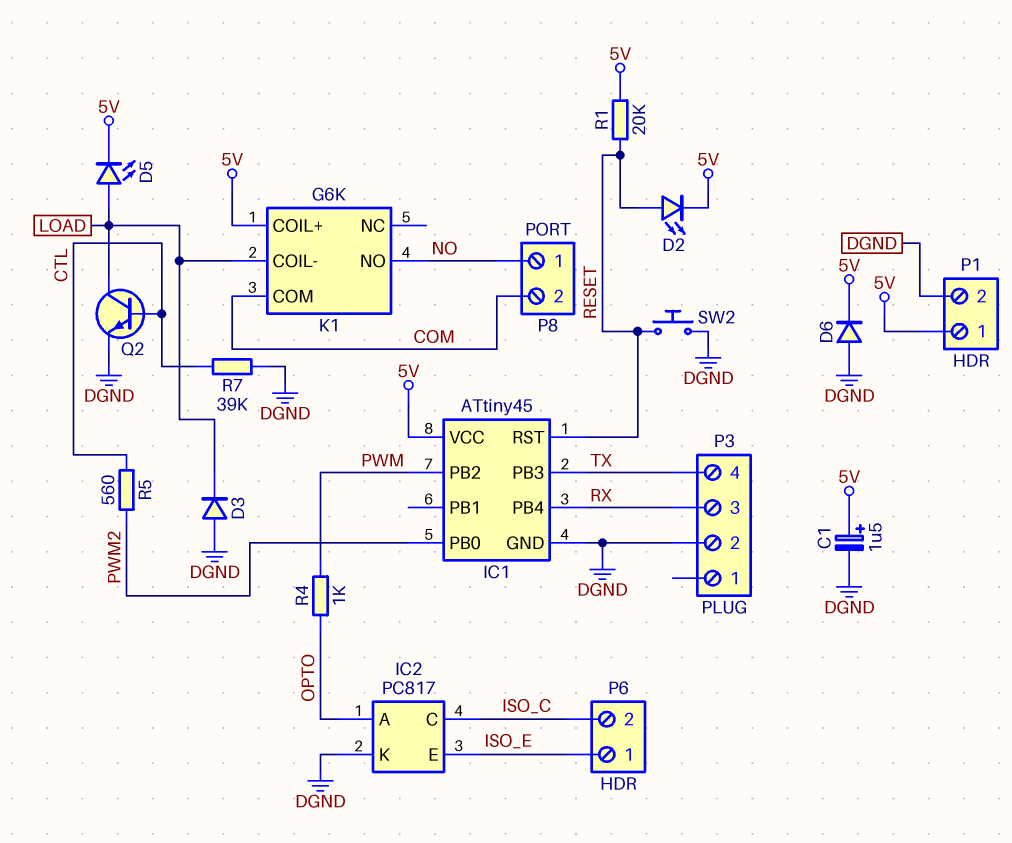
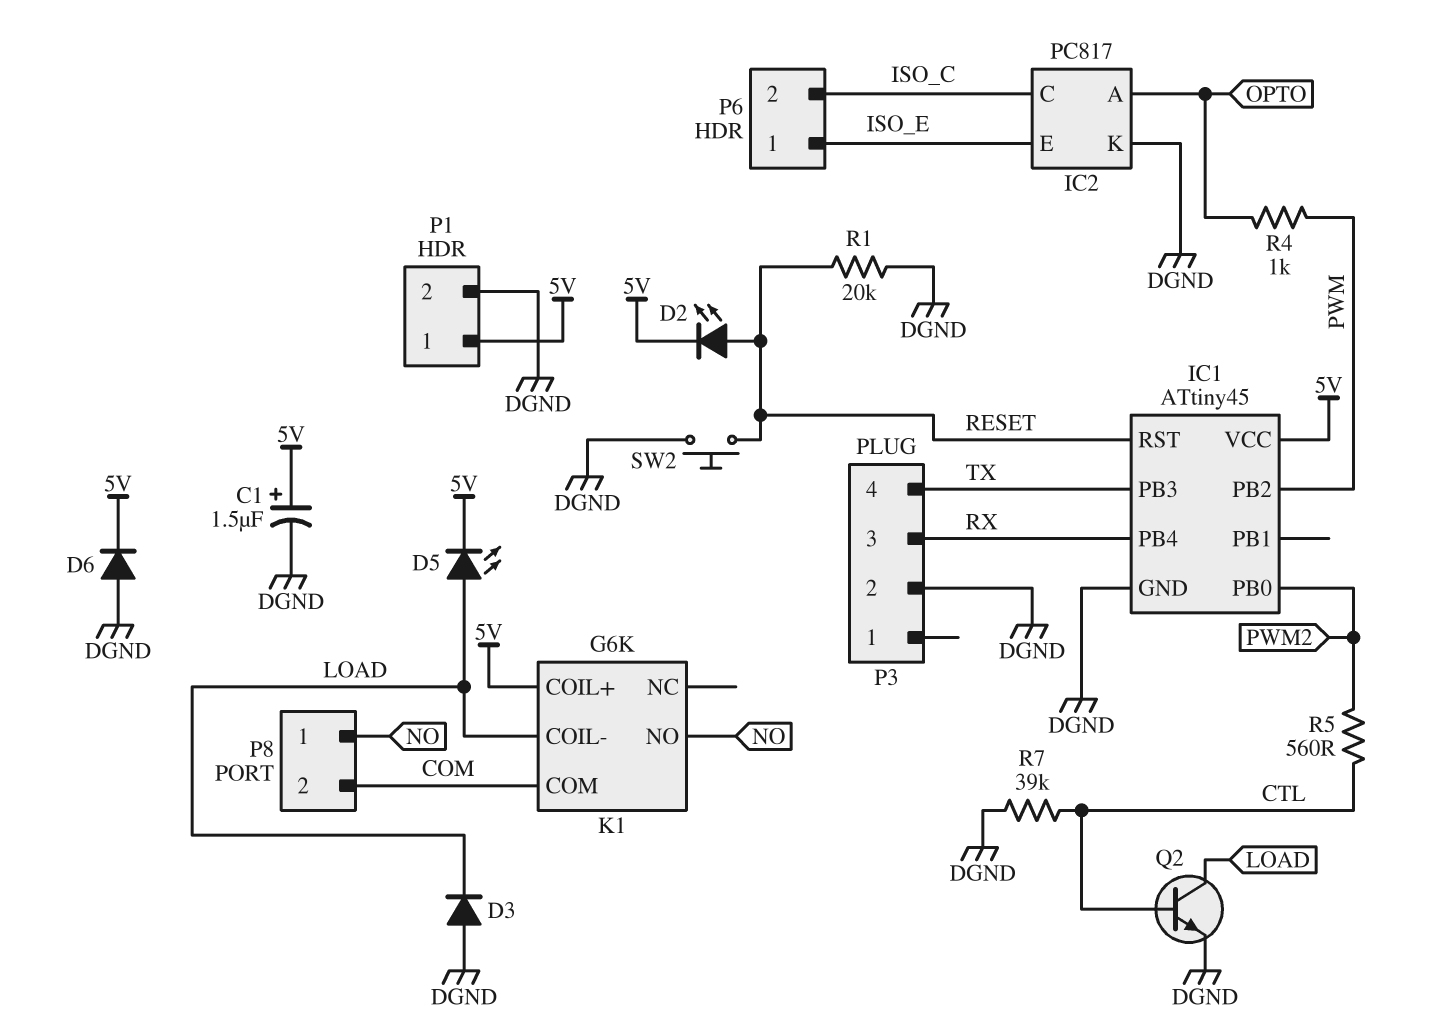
R1: 20k (5V, RESET) -> 20k (DGND, RESET)

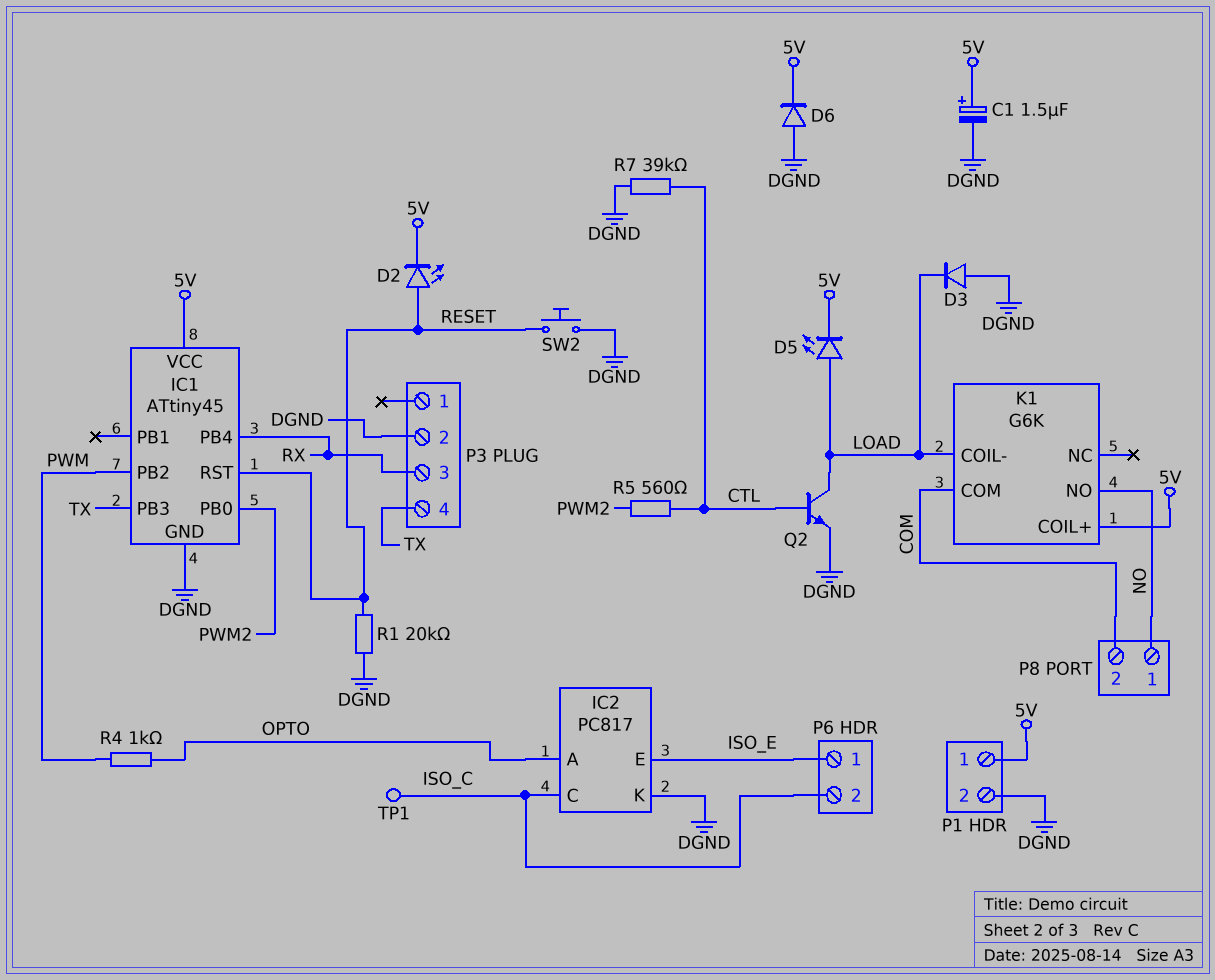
TP1: none -> test point (ISO_C)

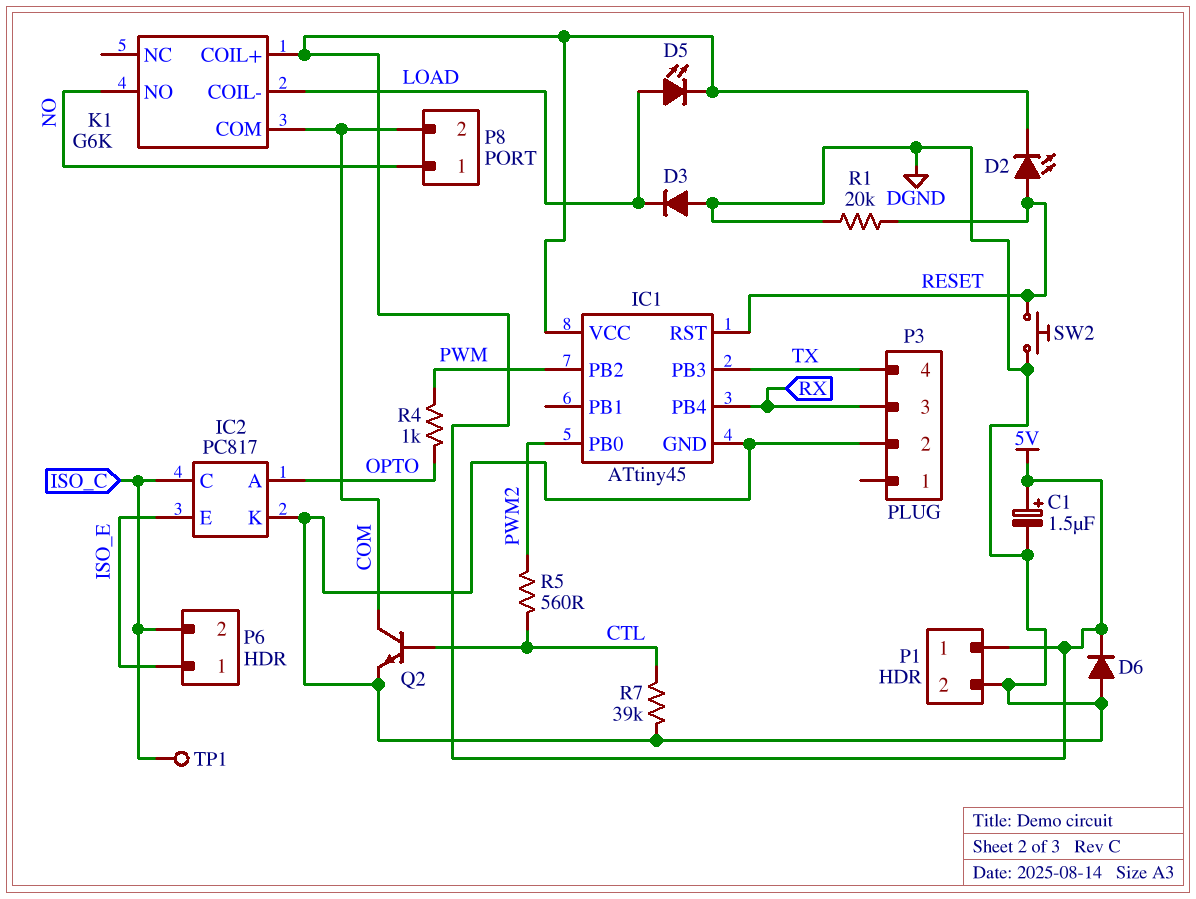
Q2: NPN (B CTL, C LOAD, E DGND) -> NPN (B CTL, C COM, E DGND)

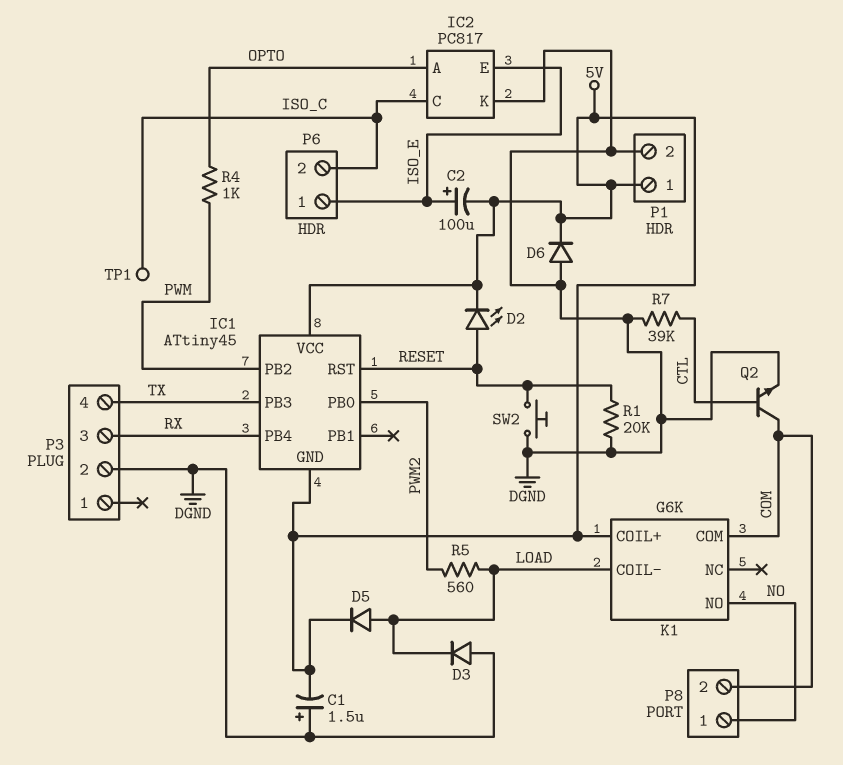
C1: 1.5uF (plus 5V, minus DGND) -> 1.5uF (plus DGND, minus 5V)
C2: none -> 100uF (plus ISO_E, minus 5V)
D5: LED (A LOAD, K 5V) -> diode (A LOAD, K 5V)
IC1 pin GND: DGND -> 5V
R5: 560 (CTL, PWM2) -> 560 (LOAD, PWM2)

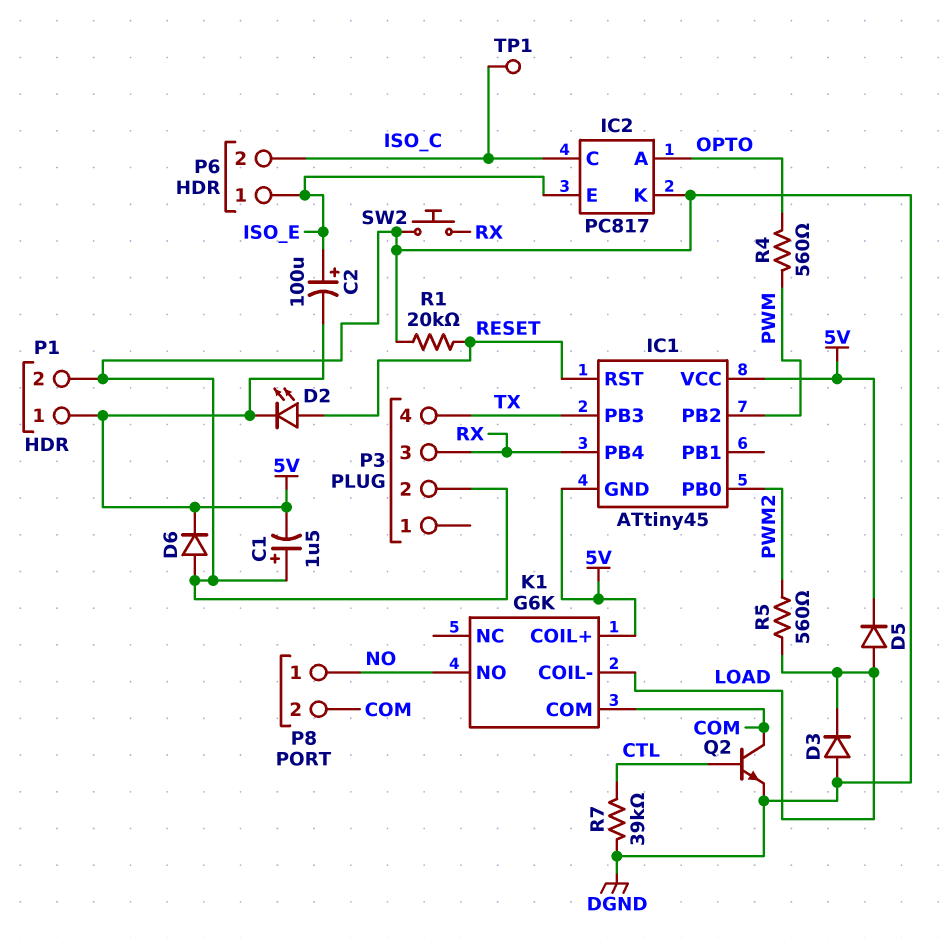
R4: 1k (OPTO, PWM) -> 560 (OPTO, PWM)
SW2: button (DGND, RESET) -> button (DGND, RX)

